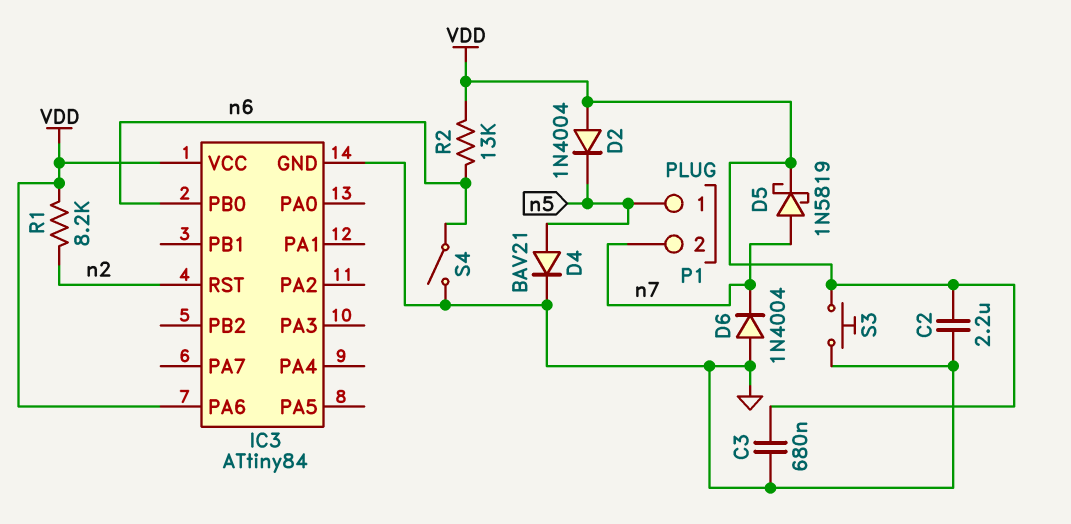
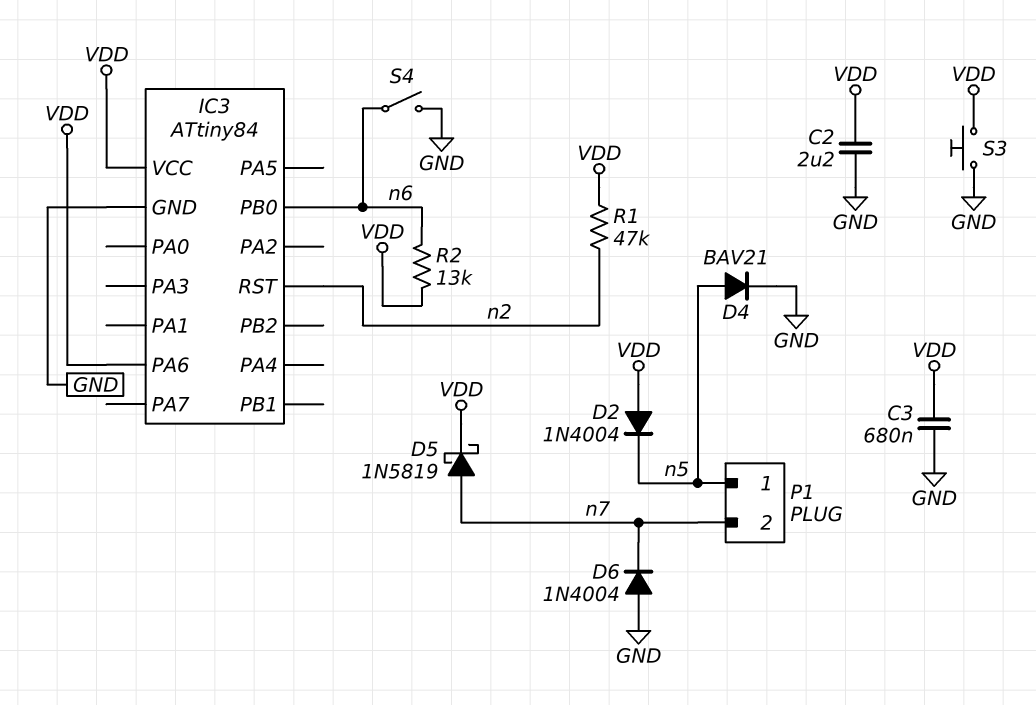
R1: 8.2k (VDD, n2) -> 47k (VDD, n2)

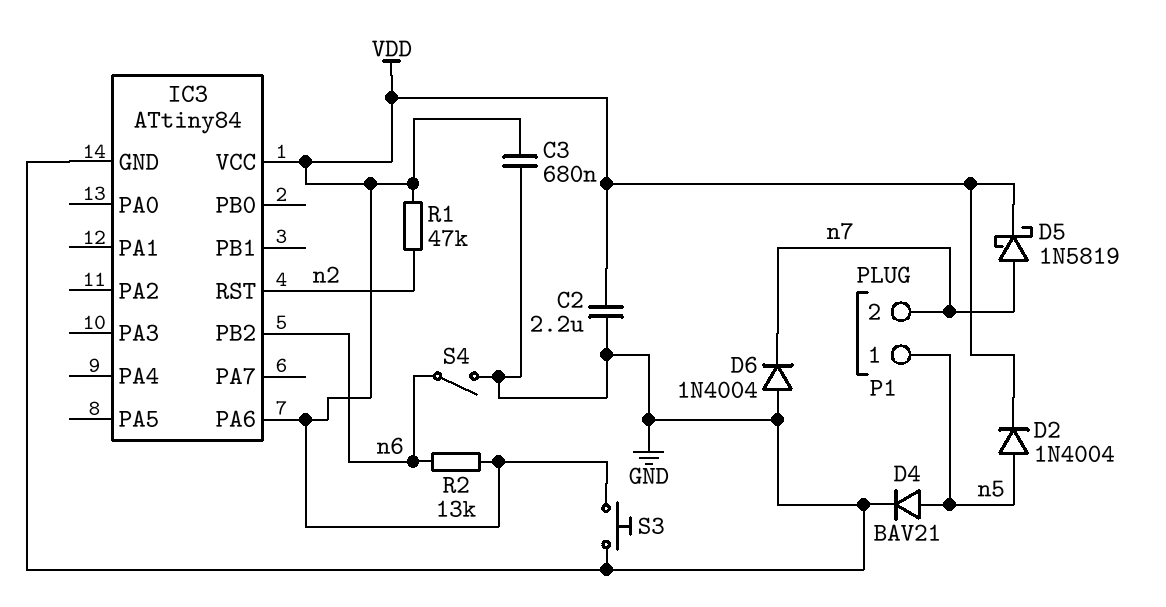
D2: diode 1N4004 (A VDD, K n5) -> diode 1N4004 (A n5, K VDD)
IC3 pin PB0: n6 -> none
IC3 pin PB2: none -> n6

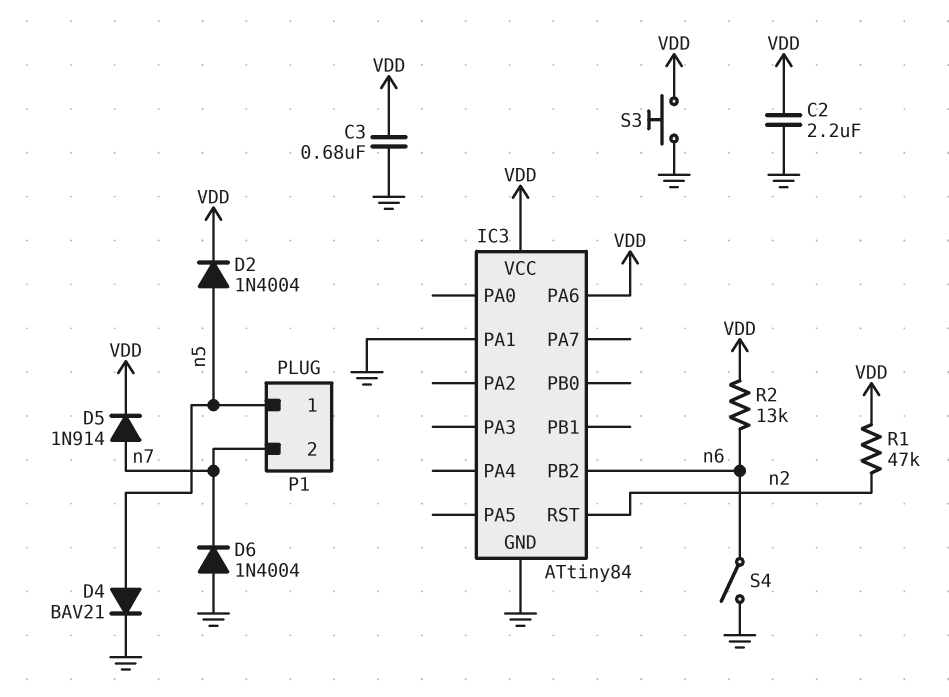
D5: schottky 1N5819 (A n7, K VDD) -> diode 1N914 (A n7, K VDD)
IC3 pin PA1: none -> GND

